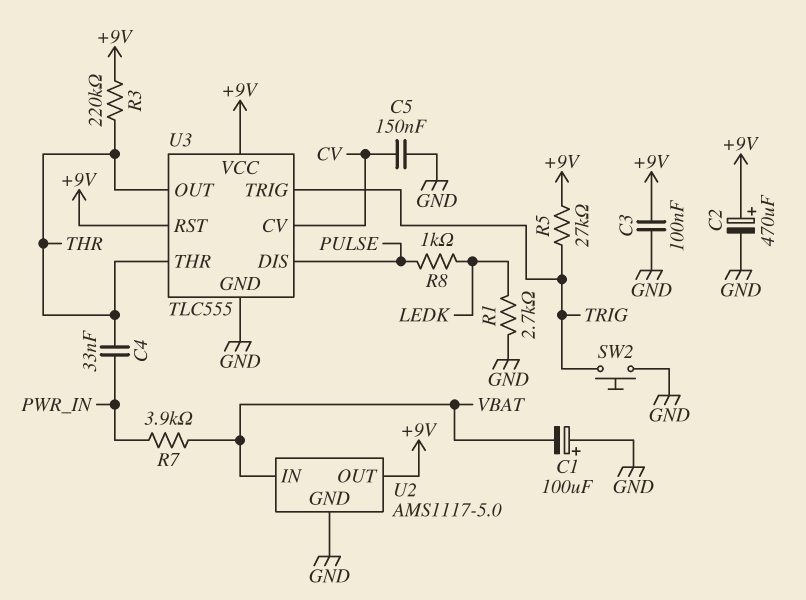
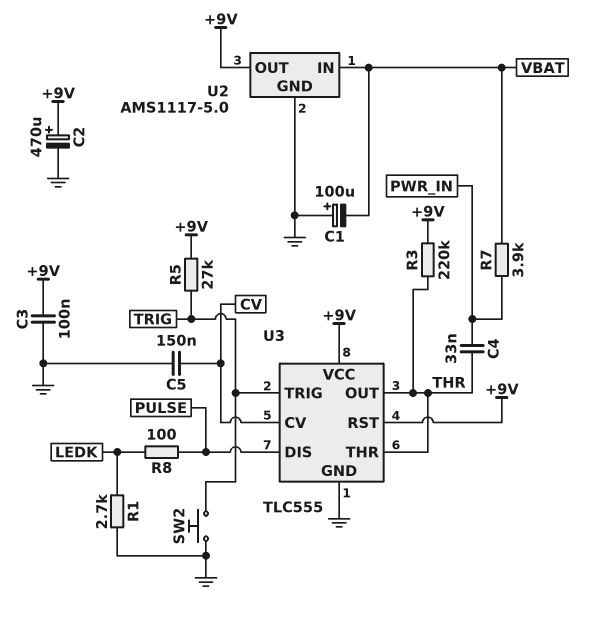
R8: 1k (LEDK, PULSE) -> 100 (LEDK, PULSE)

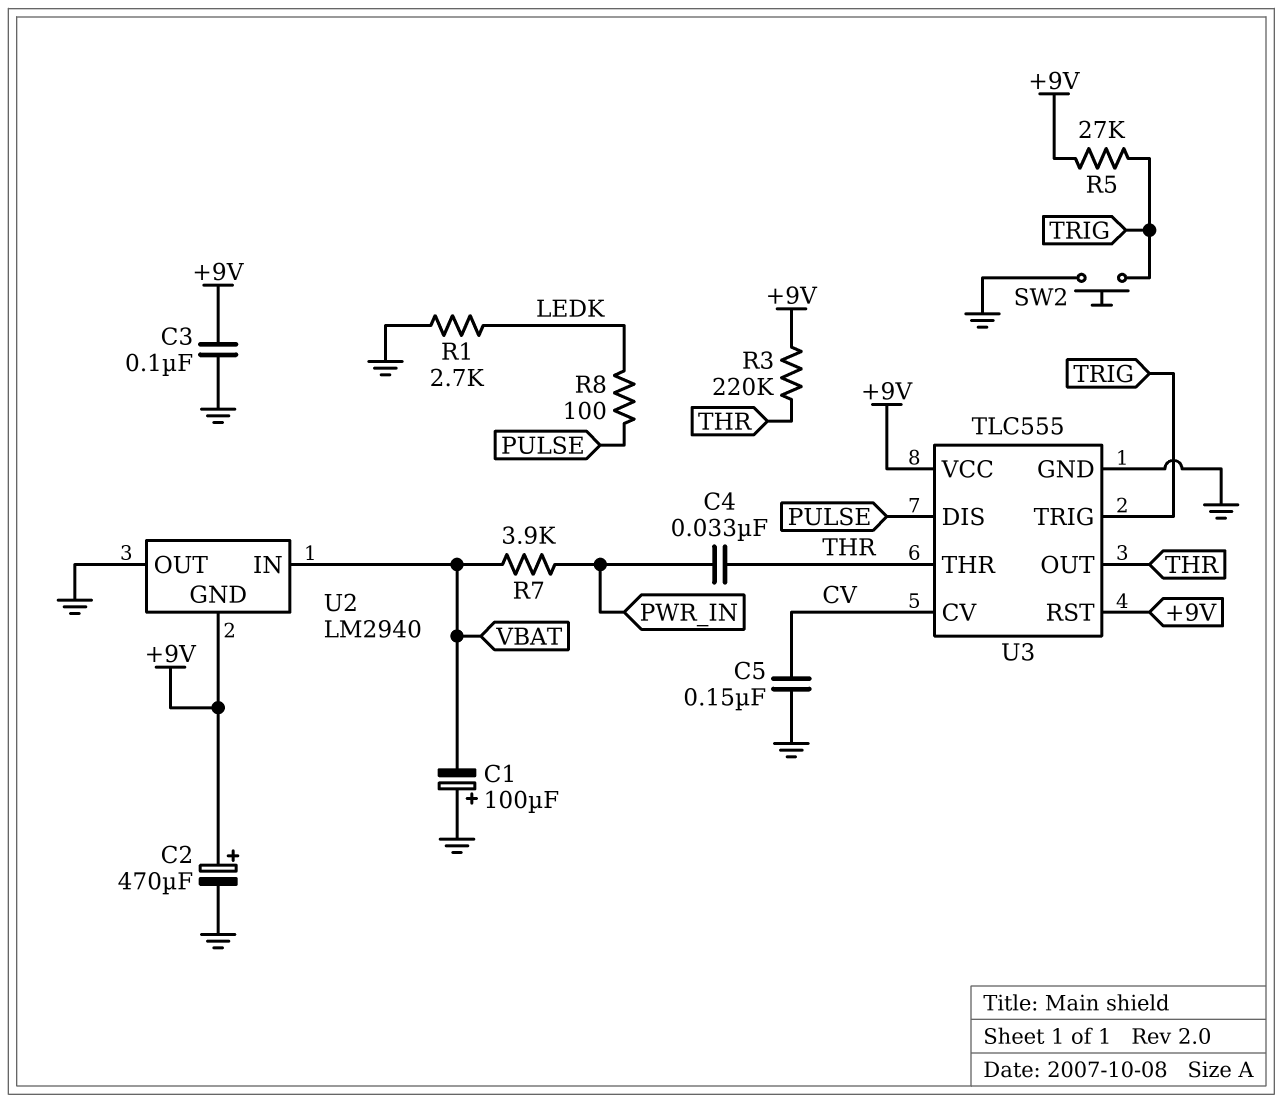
U2: AMS1117-5.0 -> LM2940
U2 pin GND: GND -> +9V
U2 pin OUT: +9V -> GND

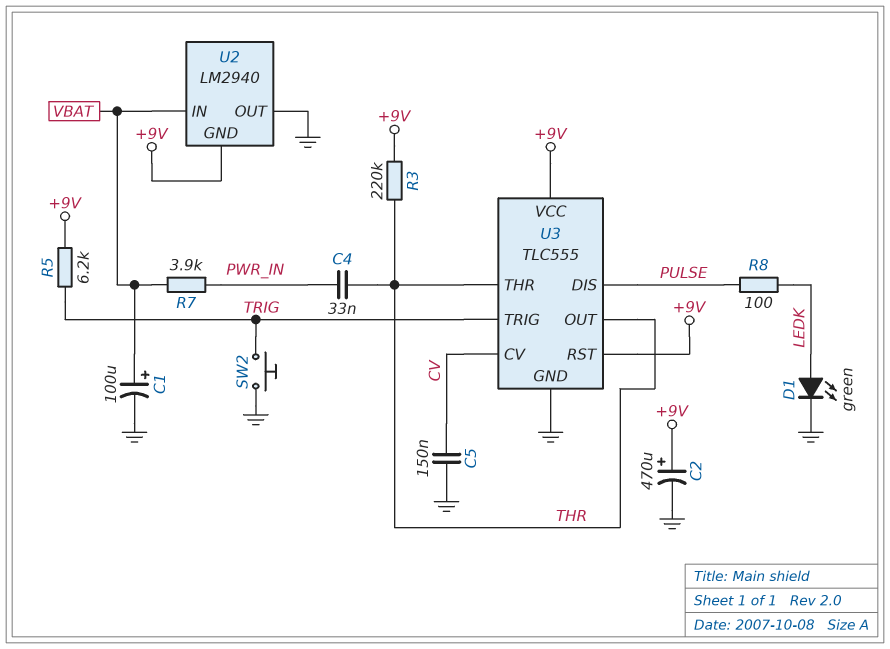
C1: 100uF (plus GND, minus VBAT) -> 100uF (plus VBAT, minus GND)
C3: 100nF (+9V, GND) -> none
D1: none -> LED green (A LEDK, K GND)
R1: 2.7k (GND, LEDK) -> none
R5: 27k (+9V, TRIG) -> 6.2k (+9V, TRIG)

